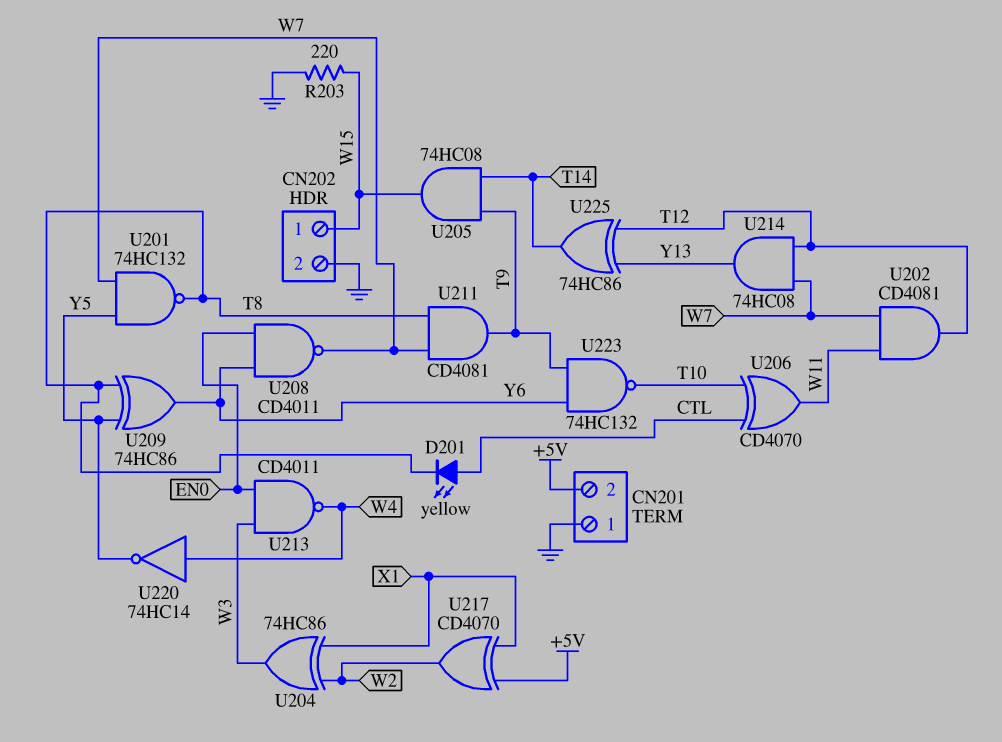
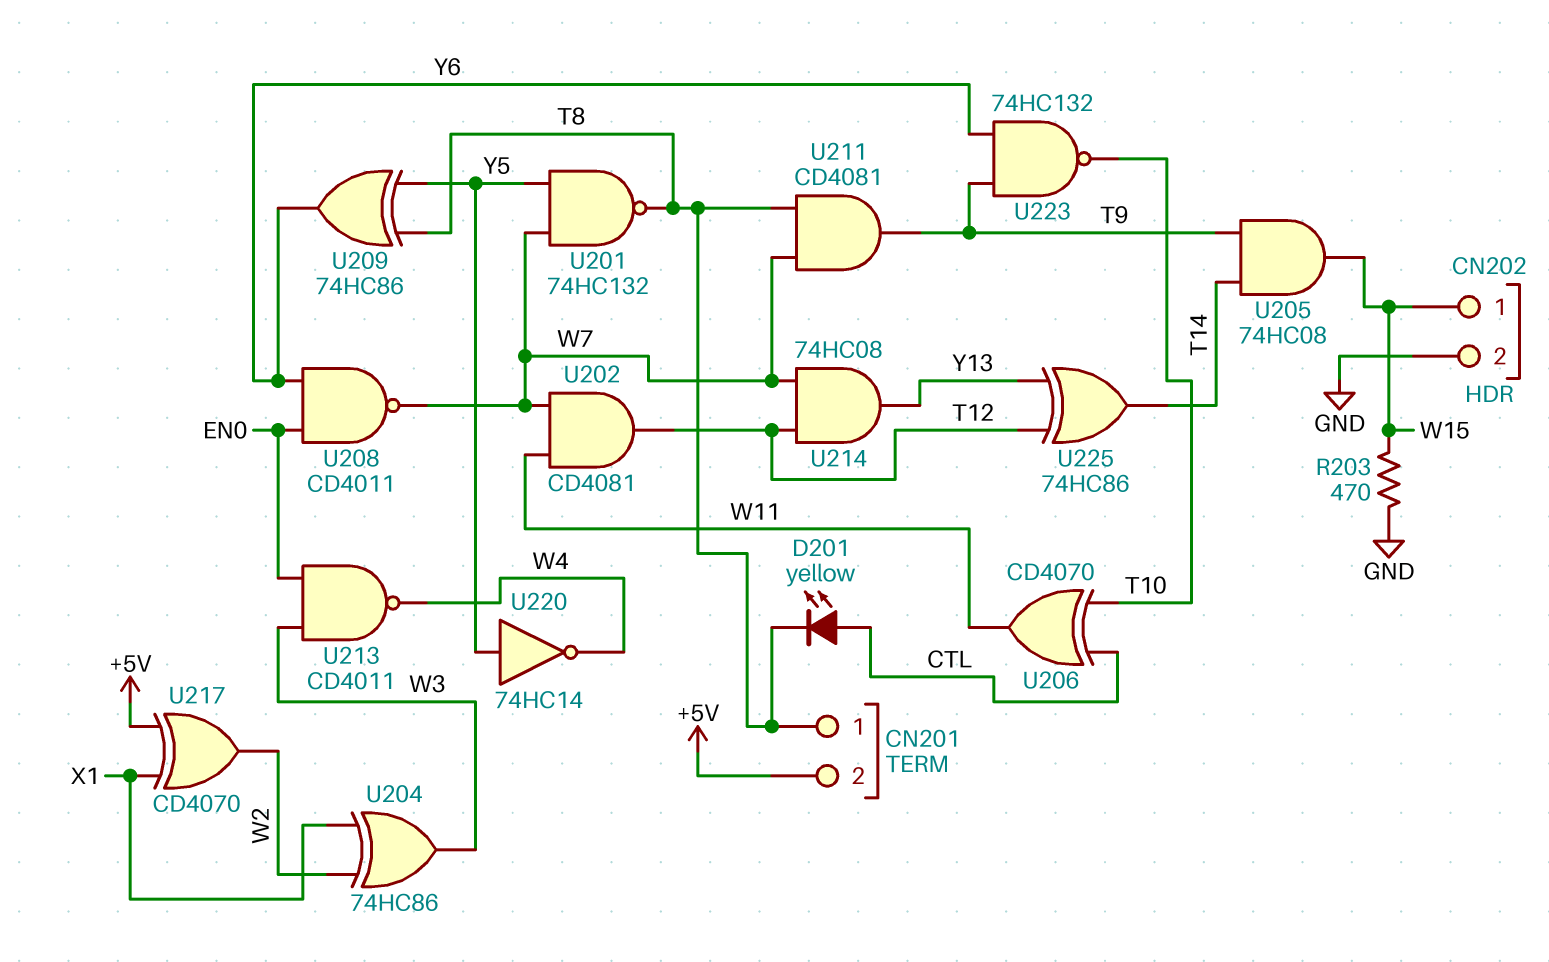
CN201 pin 1: GND -> T8
R203: 220 (GND, W15) -> 470 (GND, W15)
U220: NOT 74HC14 (in W4, out Y5) -> NOT 74HC14 (in Y5, out W4)

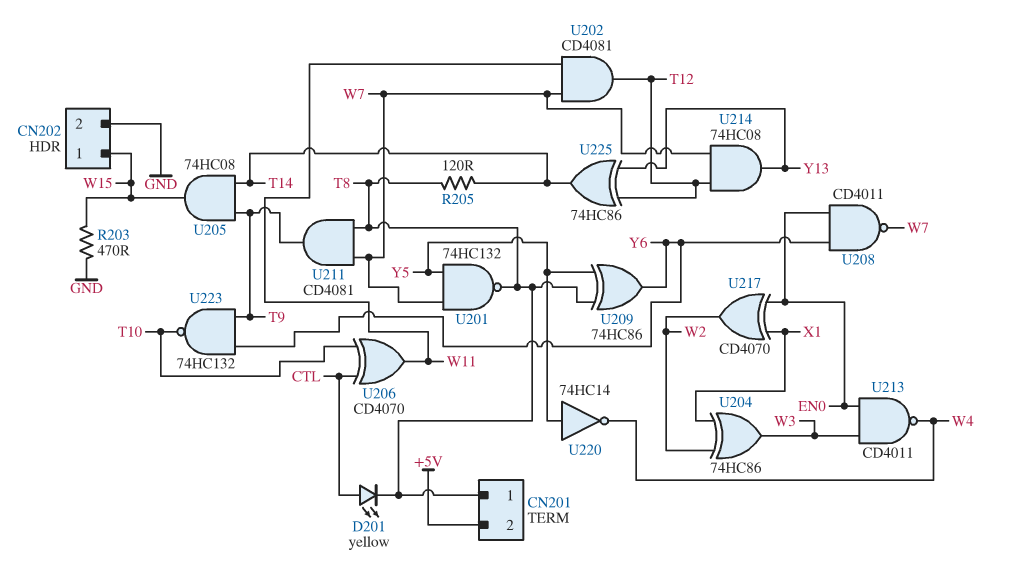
R205: none -> 120 (T8, T14)
U217: XOR CD4070 (in +5V, in X1, out W2) -> XOR CD4070 (in EN0, in X1, out W2)

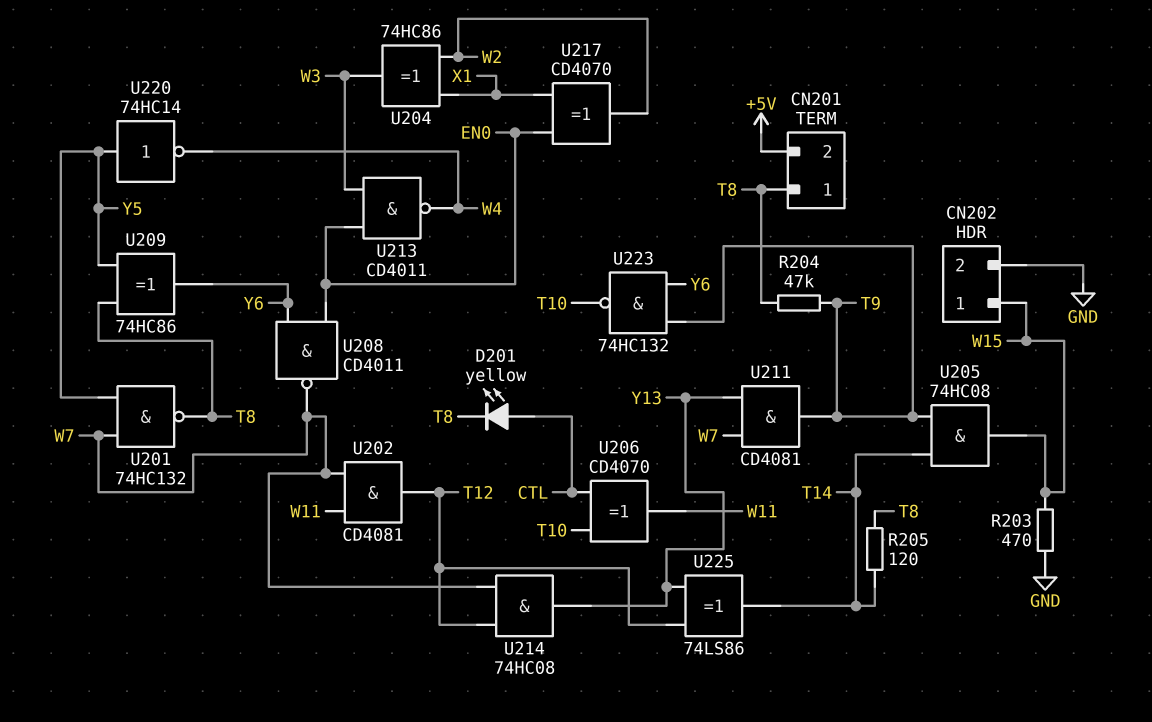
R204: none -> 47k (T8, T9)
U211: AND CD4081 (in T8, in W7, out T9) -> AND CD4081 (in W7, in Y13, out T9)
U225: XOR 74HC86 (in T12, in Y13, out T14) -> XOR 74LS86 (in T12, in Y13, out T14)

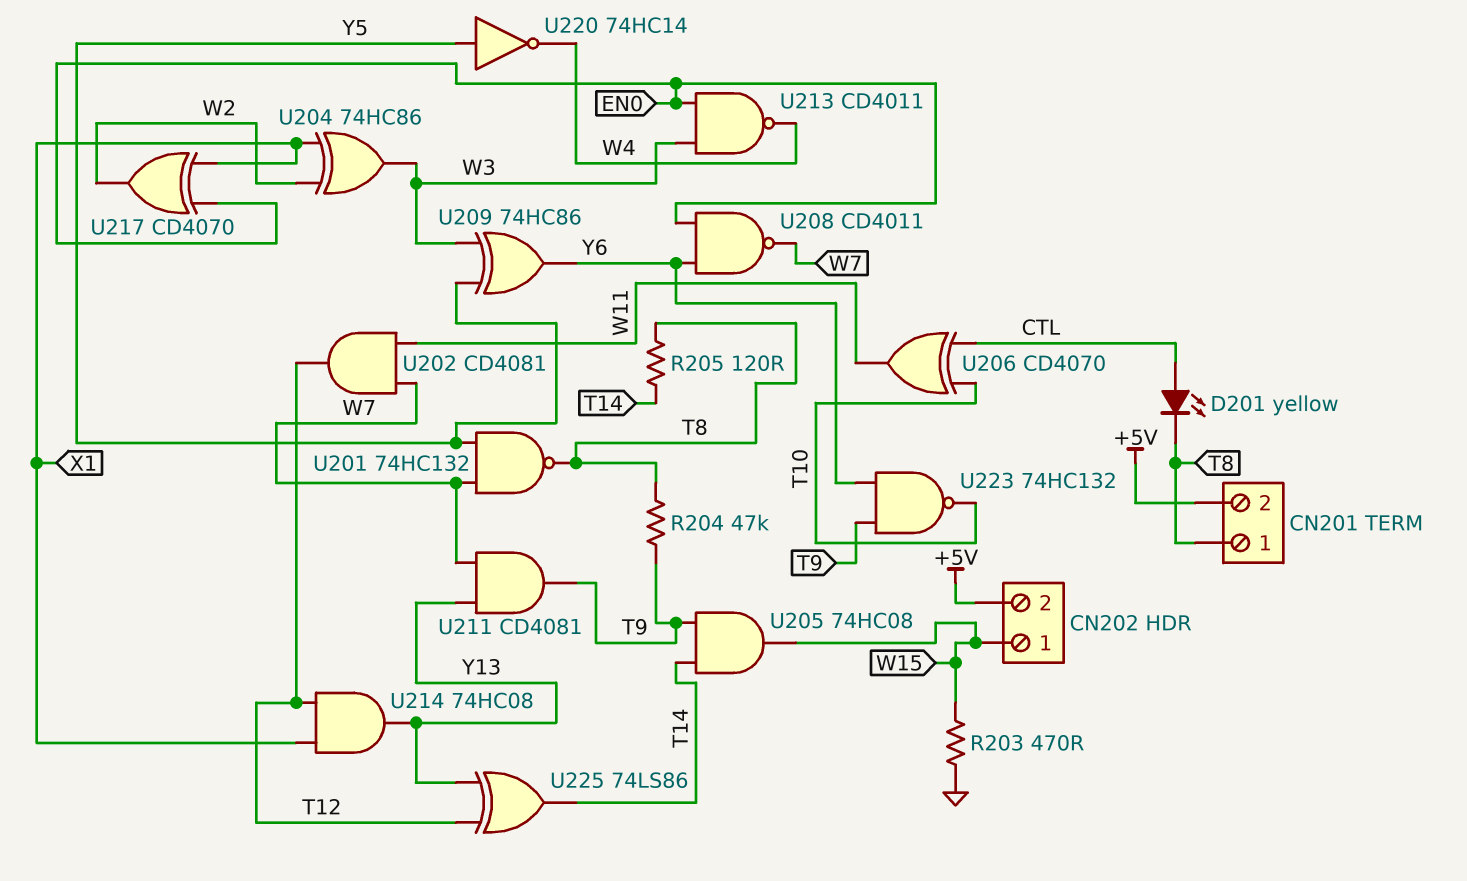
CN202 pin 2: GND -> +5V
U209: XOR 74HC86 (in T8, in Y5, out Y6) -> XOR 74HC86 (in W3, in Y5, out Y6)
U214: AND 74HC08 (in T12, in W7, out Y13) -> AND 74HC08 (in T12, in X1, out Y13)

